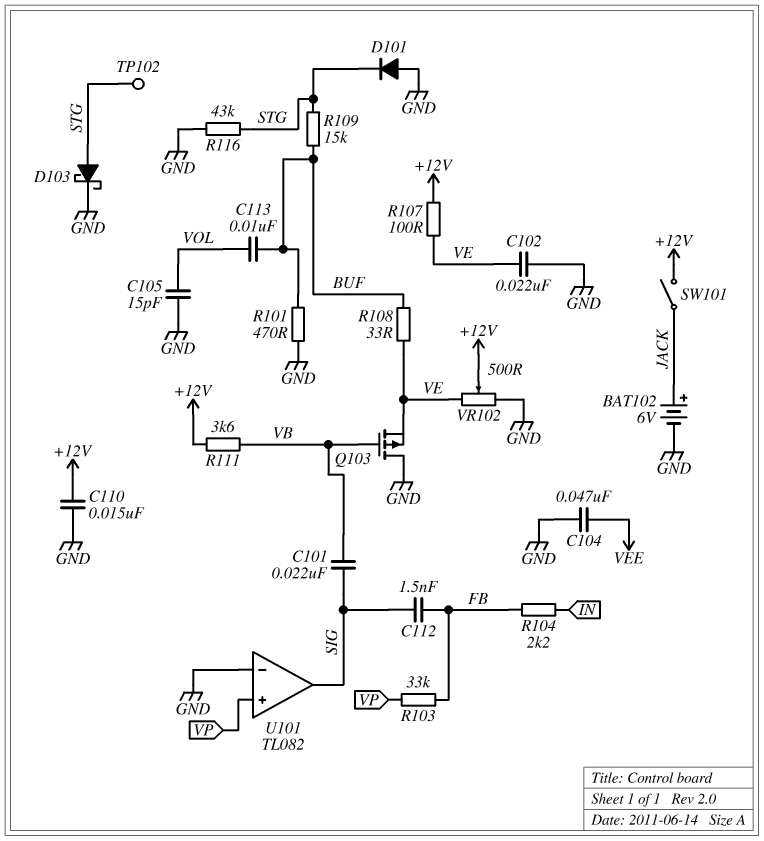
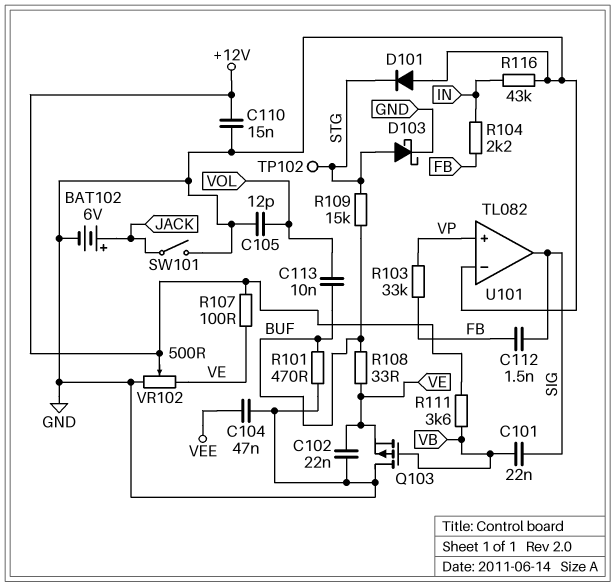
C105: 15pF (GND, VOL) -> 12pF (GND, VOL)
R116: 43k (GND, STG) -> 43k (GND, IN)
SW101: switch (+12V, JACK) -> switch (GND, JACK)

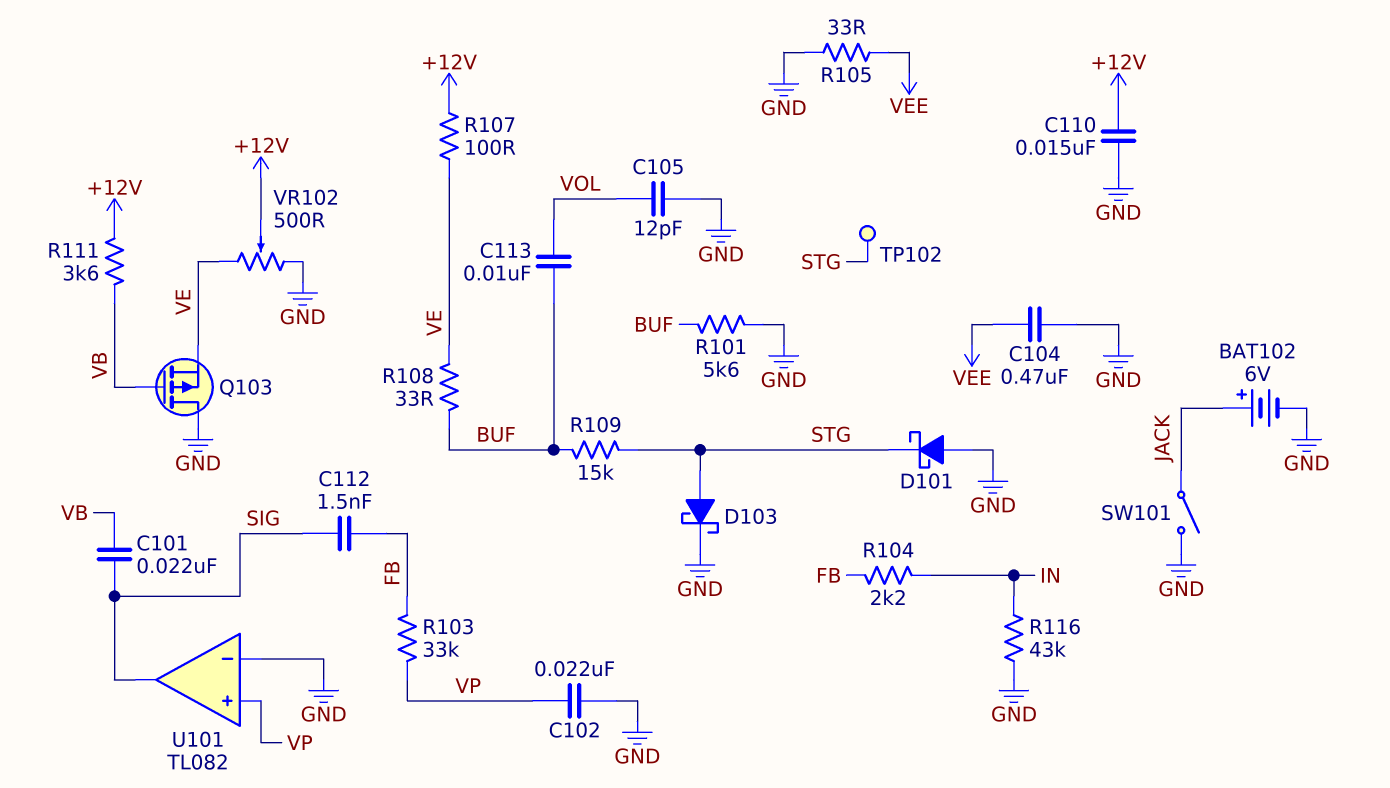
C102: 22nF (GND, VE) -> 22nF (GND, VP)
C104: 47nF (GND, VEE) -> 470nF (GND, VEE)
D101: diode (A GND, K STG) -> schottky (A GND, K STG)
R101: 470 (BUF, GND) -> 5.6k (BUF, GND)
R105: none -> 33 (GND, VEE)

